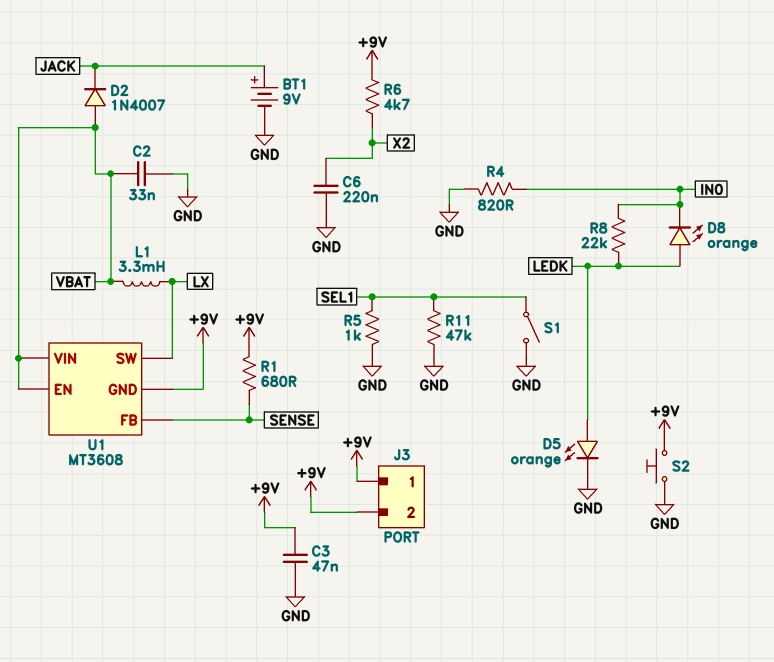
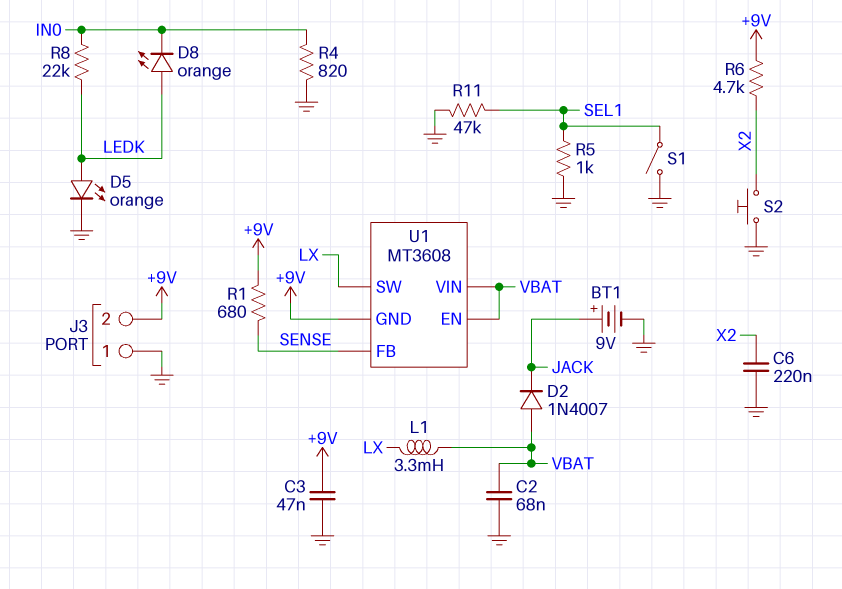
C2: 33nF (GND, VBAT) -> 68nF (GND, VBAT)
J3 pin 1: +9V -> GND
S2: button (+9V, GND) -> button (GND, X2)

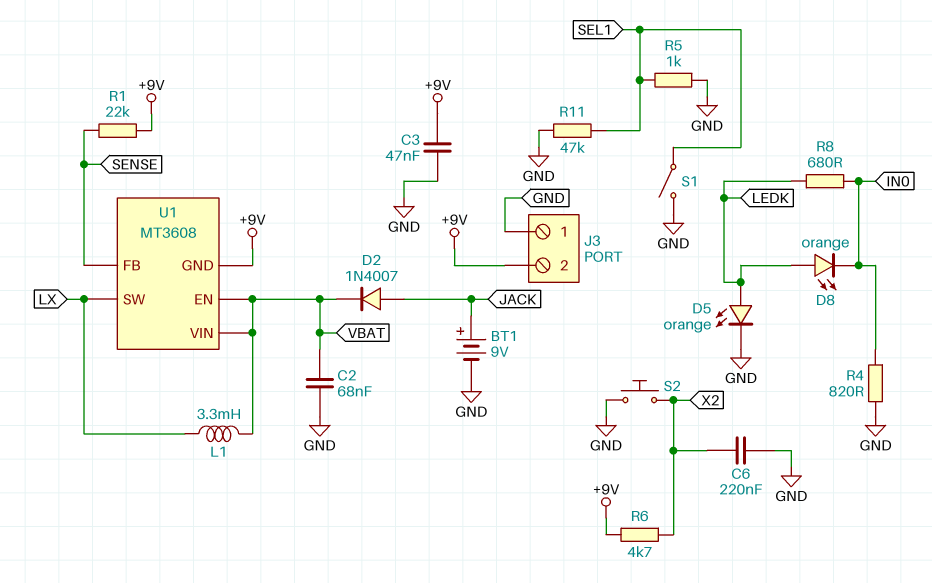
D2: diode 1N4007 (A VBAT, K JACK) -> diode 1N4007 (A JACK, K VBAT)
R1: 680 (+9V, SENSE) -> 22k (+9V, SENSE)
R8: 22k (IN0, LEDK) -> 680 (IN0, LEDK)

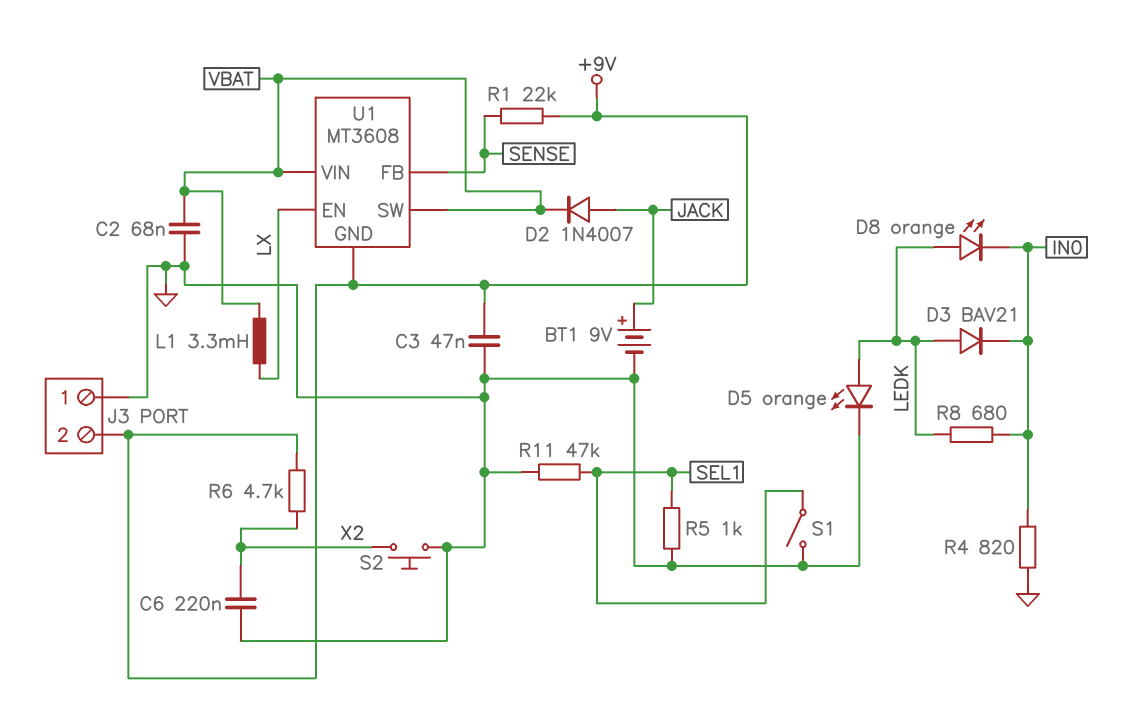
D3: none -> diode BAV21 (A LEDK, K IN0)
U1 pin EN: VBAT -> LX
U1 pin SW: LX -> VBAT

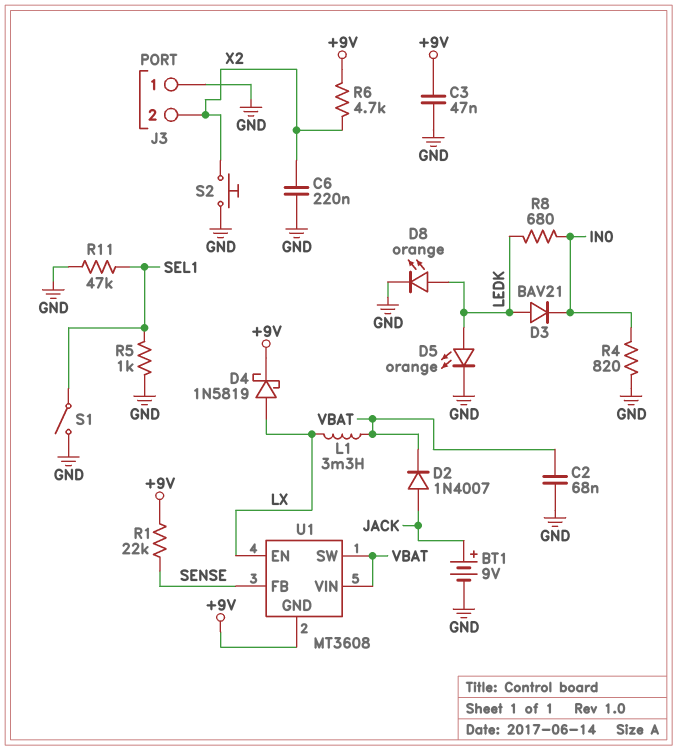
D4: none -> schottky 1N5819 (A LX, K +9V)
D8: LED orange (A LEDK, K IN0) -> LED orange (A LEDK, K GND)
J3 pin 2: +9V -> X2

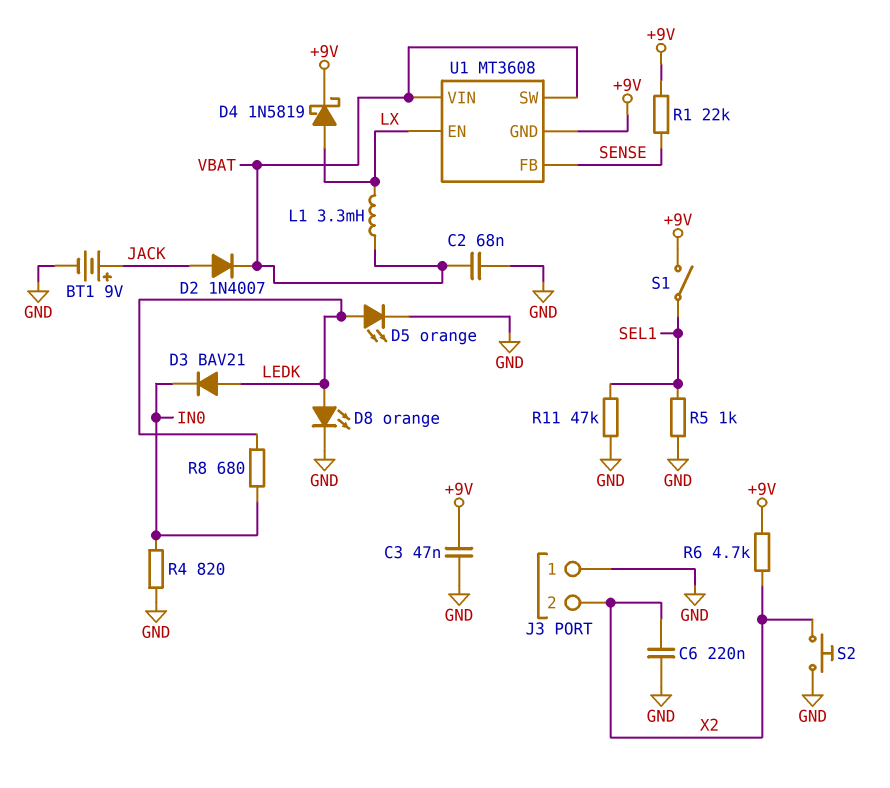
S1: switch (GND, SEL1) -> switch (+9V, SEL1)

